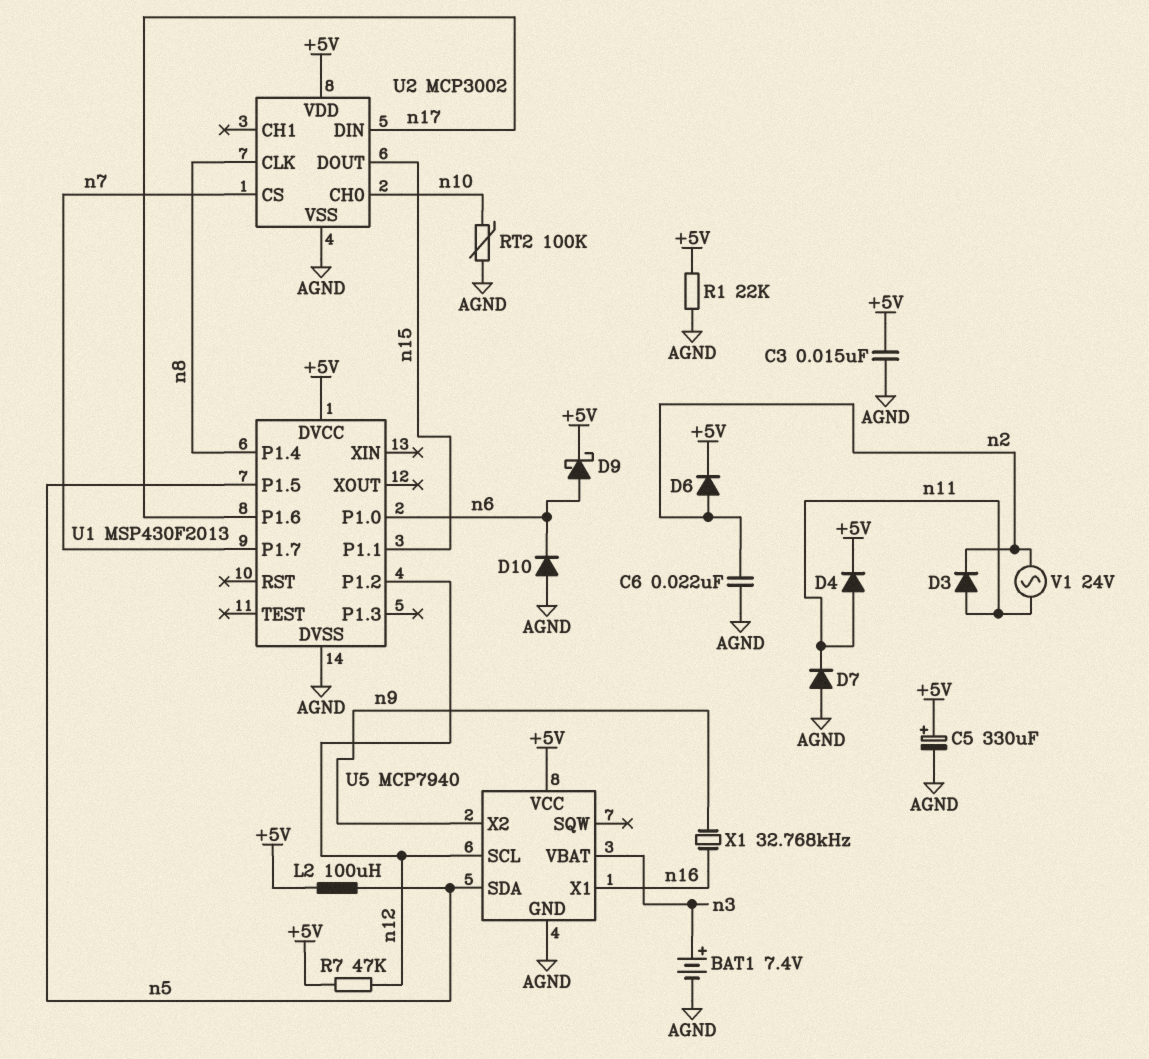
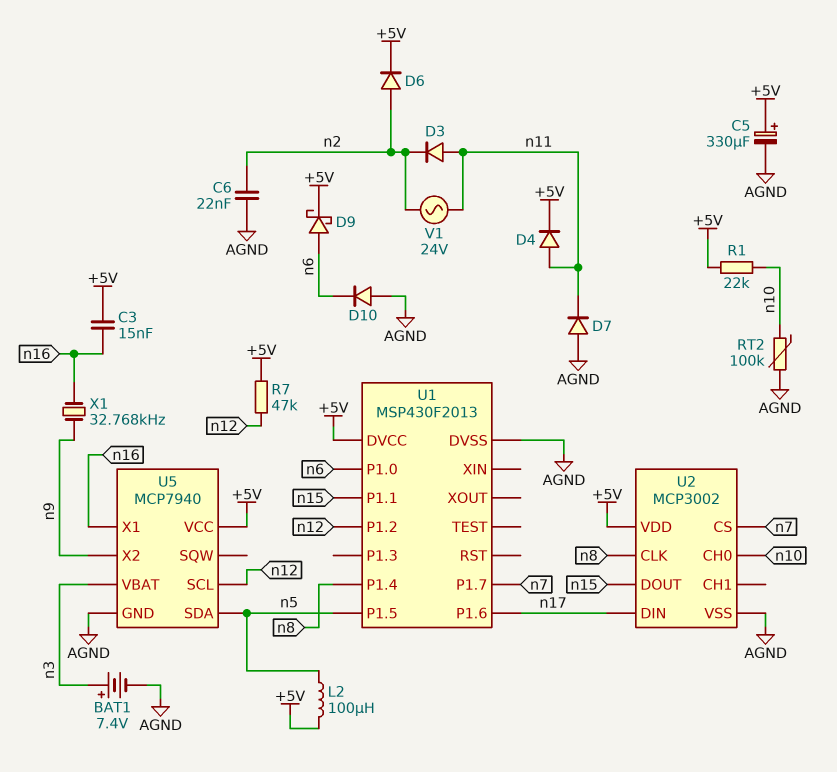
C3: 15nF (+5V, AGND) -> 15nF (+5V, n16)
R1: 22k (+5V, AGND) -> 22k (+5V, n10)

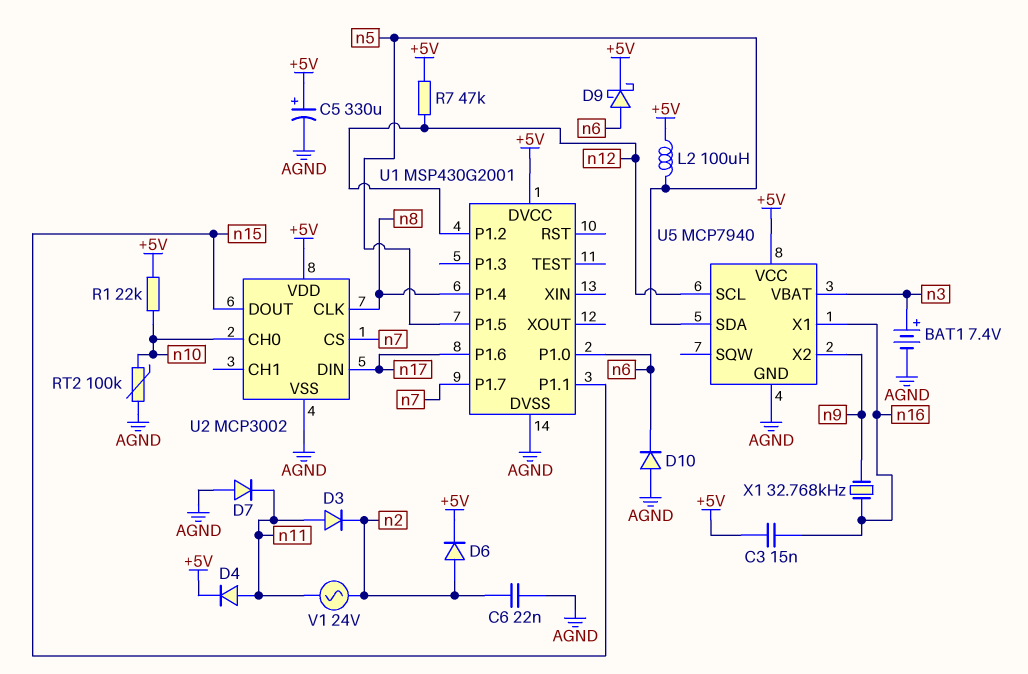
U1: MSP430F2013 -> MSP430G2001

